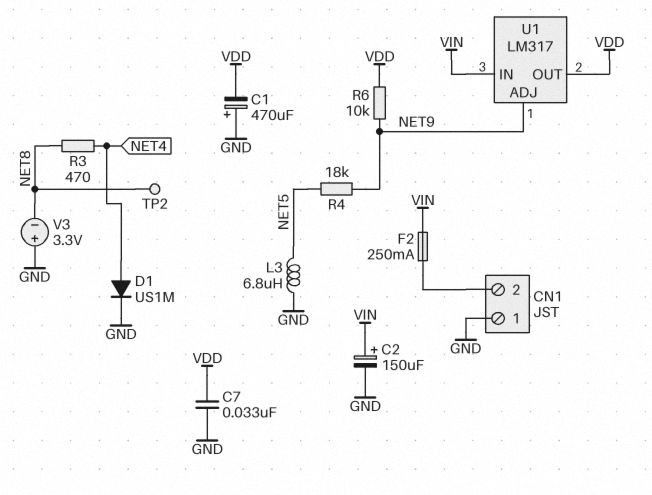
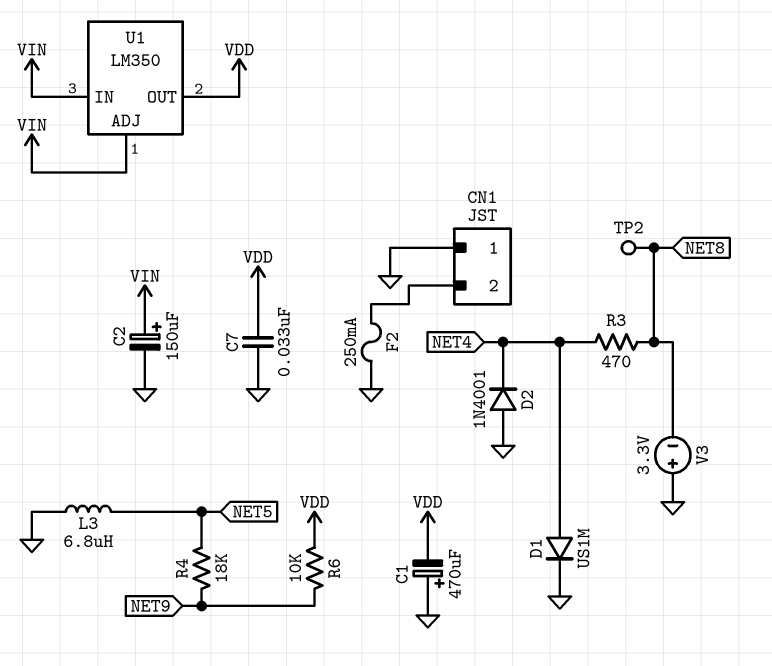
D2: none -> diode 1N4001 (A GND, K NET4)
F2: 250mA (CN1/2, VIN) -> 250mA (CN1/2, GND)
U1: LM317 -> LM350
U1 pin ADJ: NET9 -> VIN

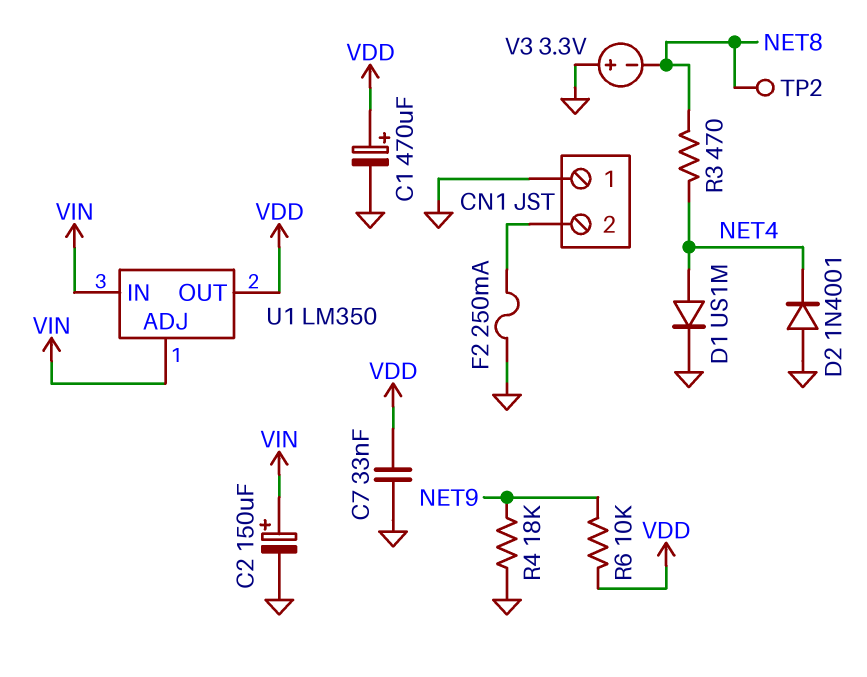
C1: 470uF (plus GND, minus VDD) -> 470uF (plus VDD, minus GND)
L3: 6.8uH (GND, NET5) -> none
R4: 18k (NET5, NET9) -> 18k (GND, NET9)

